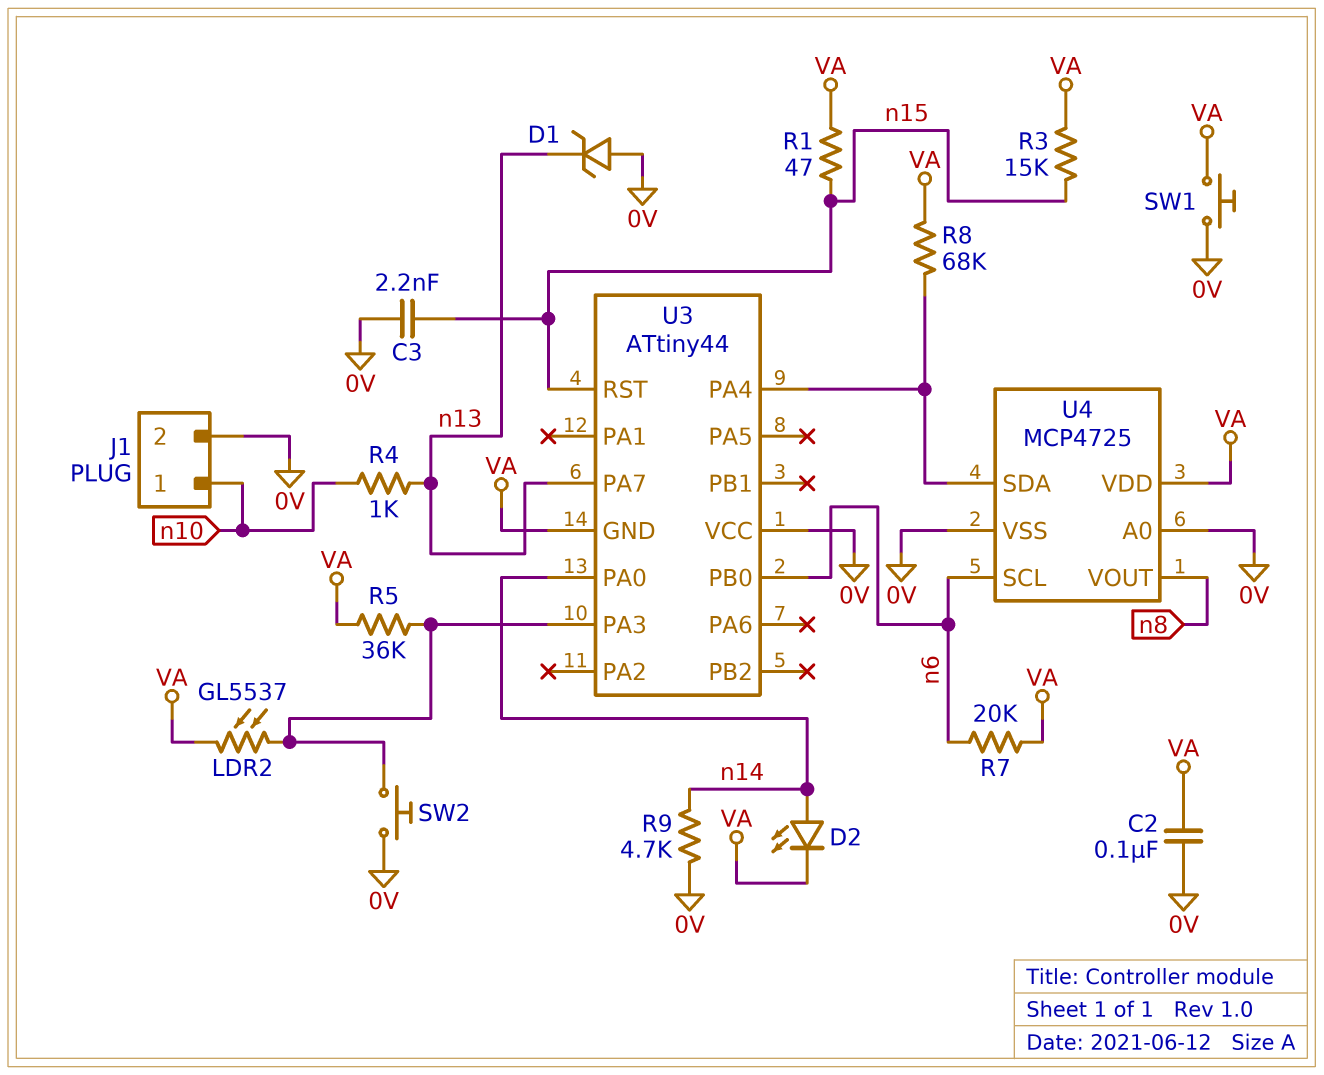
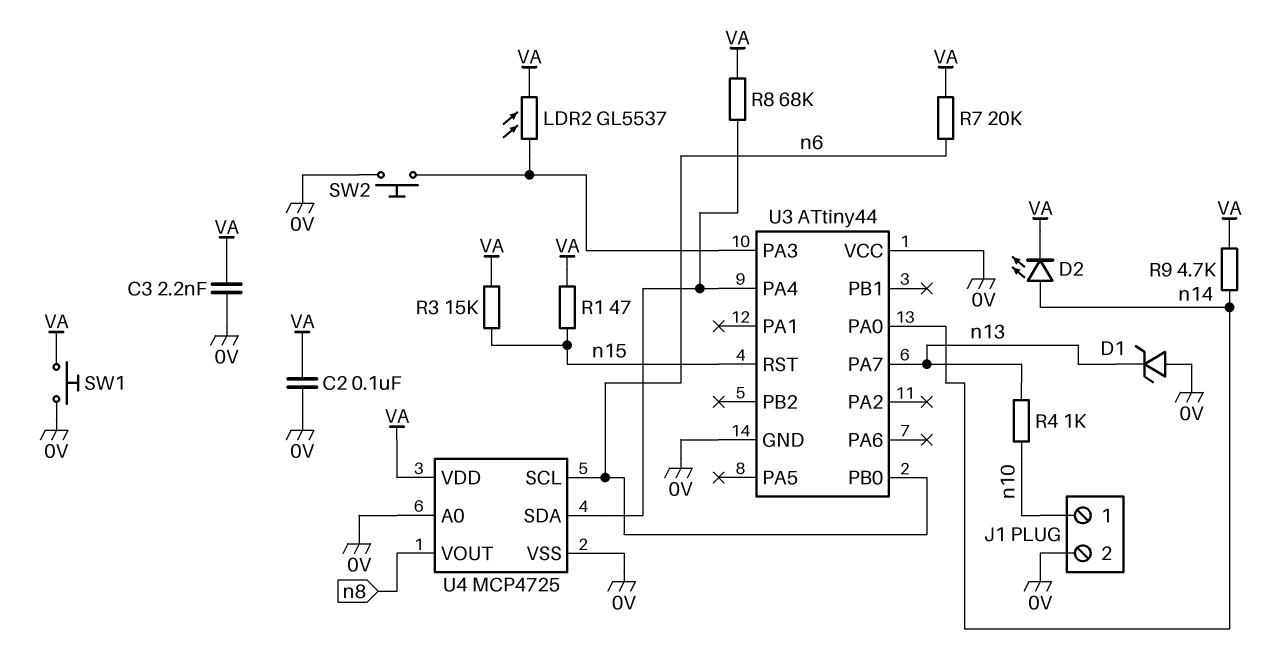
C3: 2.2nF (0V, n15) -> 2.2nF (0V, VA)
R5: 36k (U3/PA3, VA) -> none
R9: 4.7k (0V, n14) -> 4.7k (VA, n14)
U3 pin GND: VA -> 0V

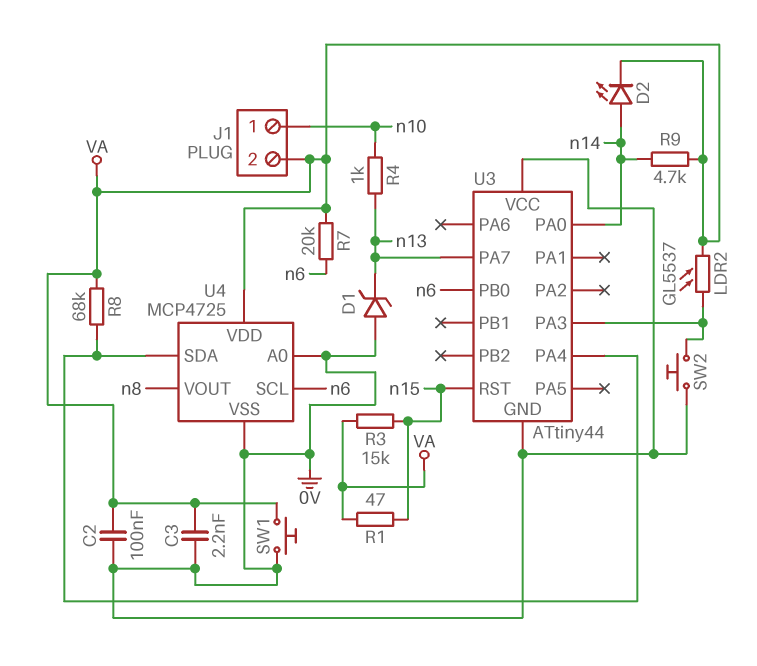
J1 pin 2: 0V -> VA

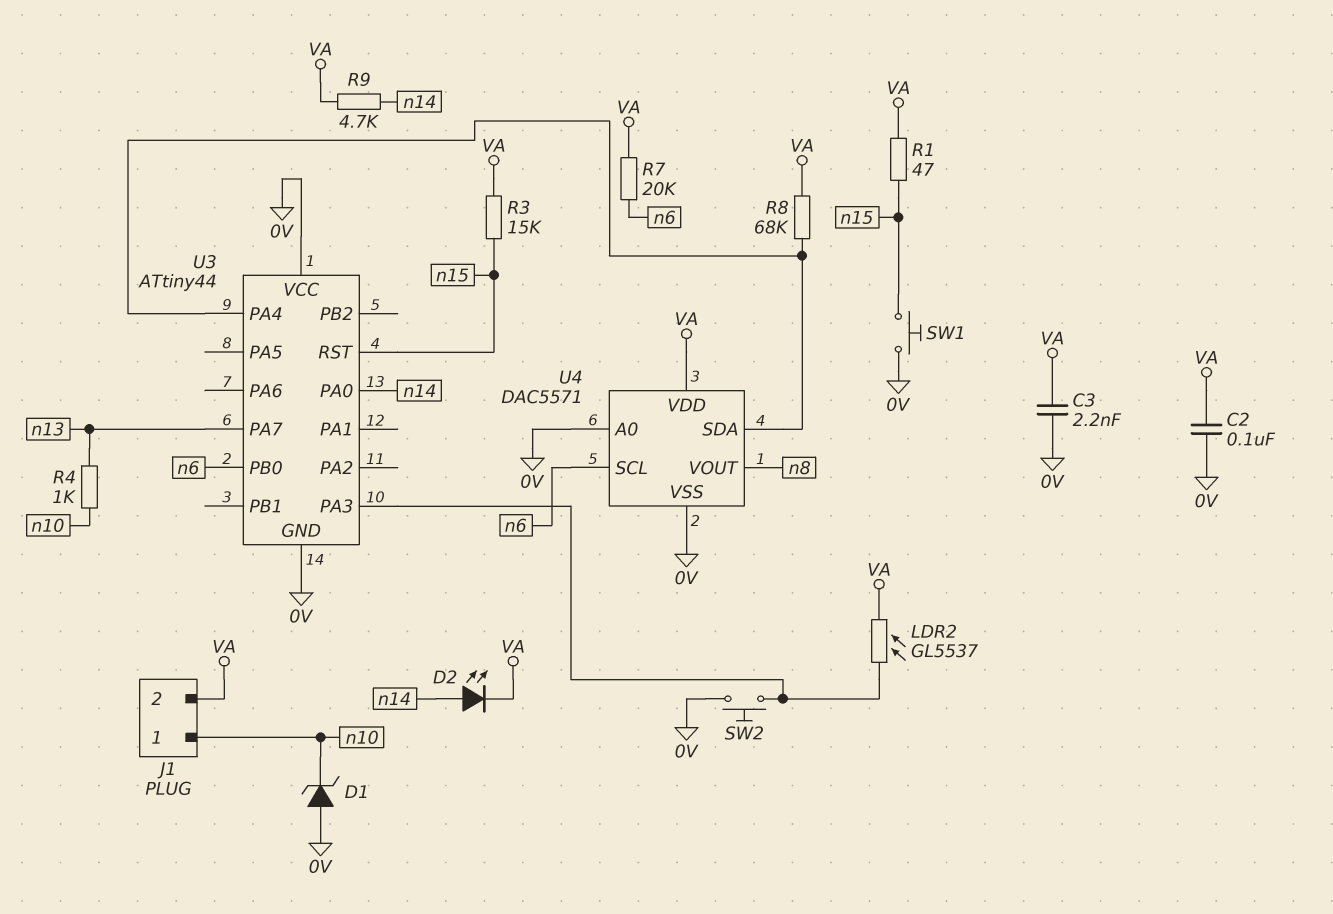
D1: zener (A 0V, K n13) -> zener (A 0V, K n10)
SW1: button (0V, VA) -> button (0V, n15)
U4: MCP4725 -> DAC5571

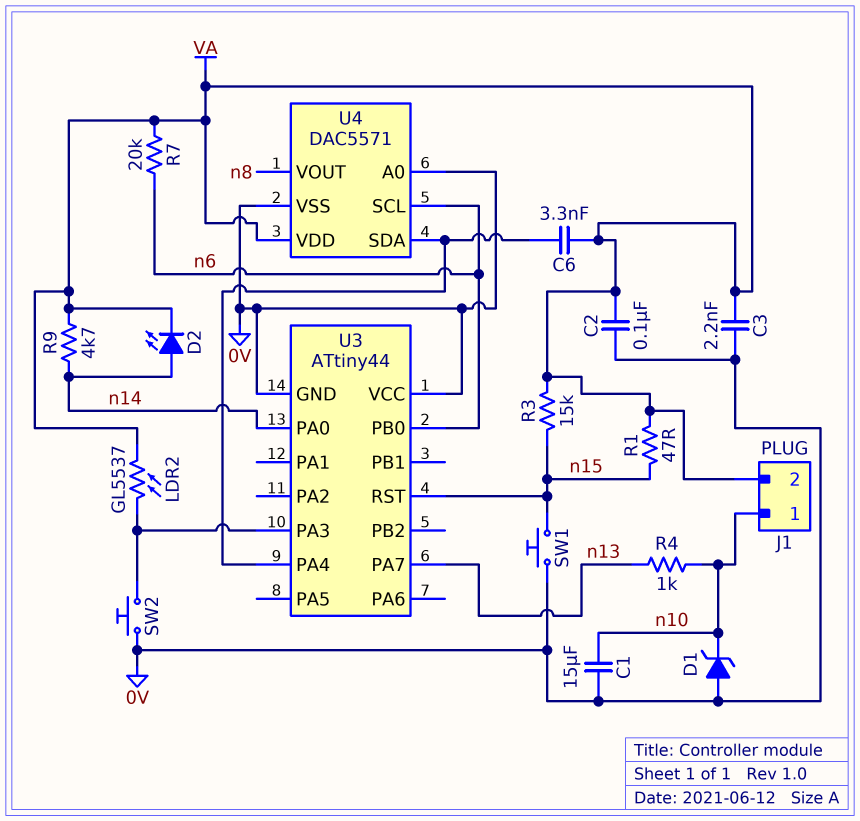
C1: none -> 15uF (0V, n10)
C6: none -> 3.3nF (U3/PA4, VA)
R8: 68k (U3/PA4, VA) -> none

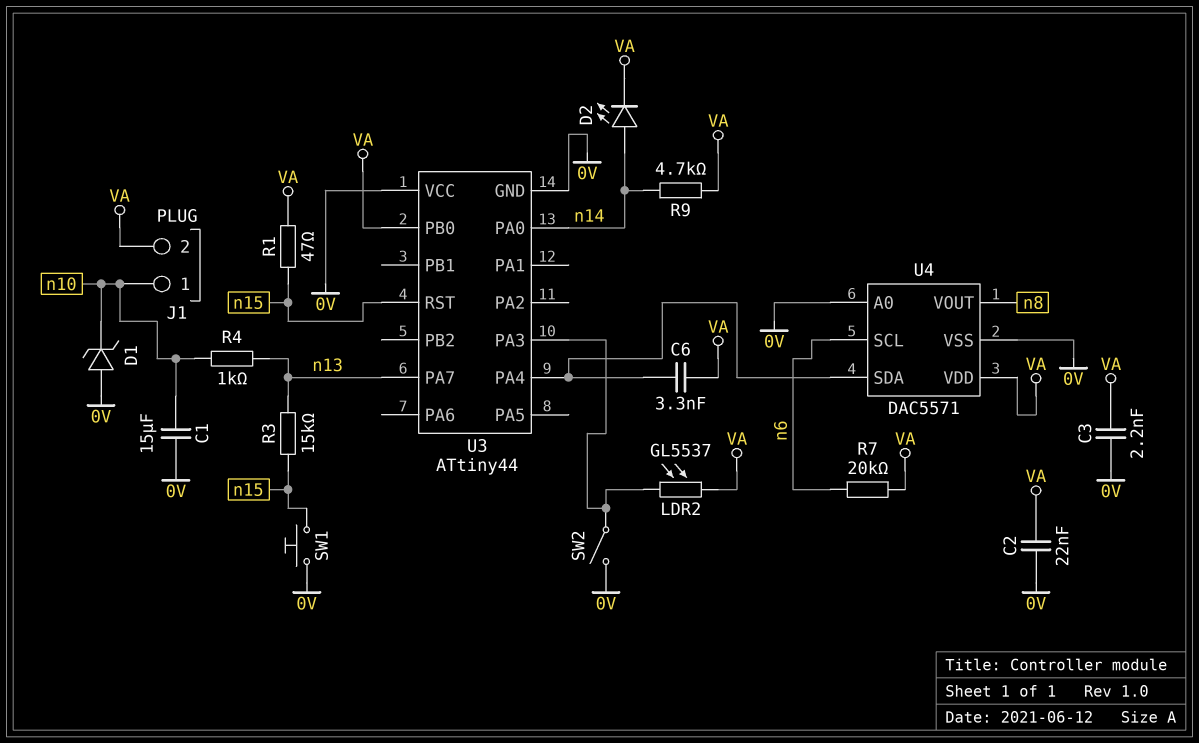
C2: 100nF (0V, VA) -> 22nF (0V, VA)
R3: 15k (VA, n15) -> 15k (n13, n15)
SW2: button (0V, U3/PA3) -> switch (0V, U3/PA3)
U3 pin PB0: n6 -> VA

